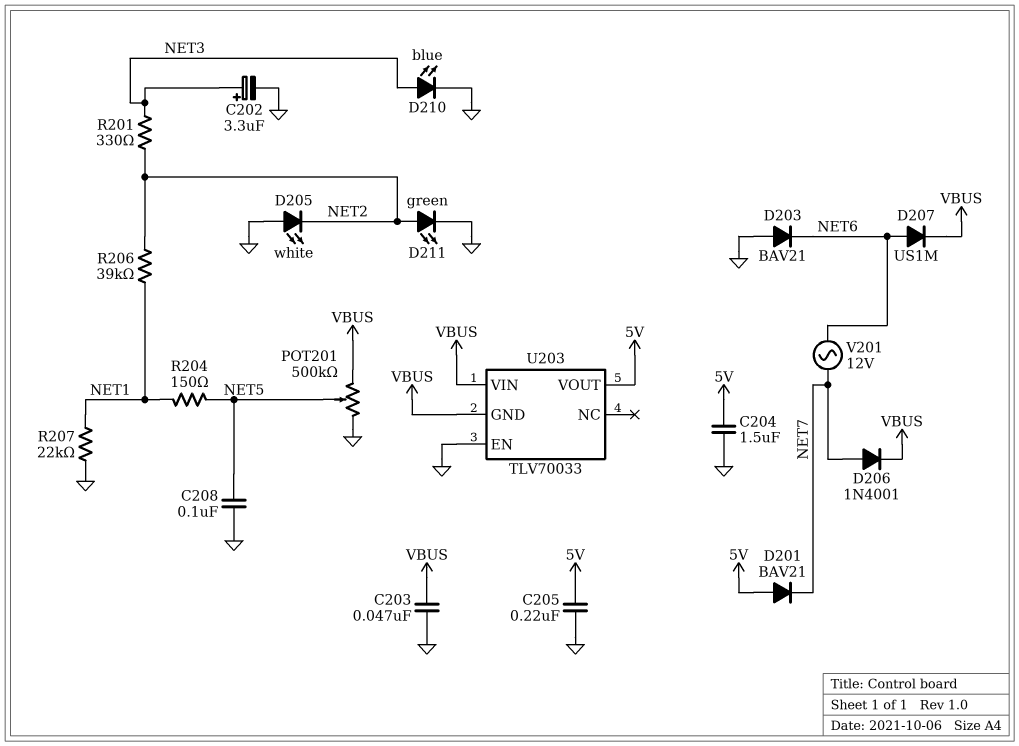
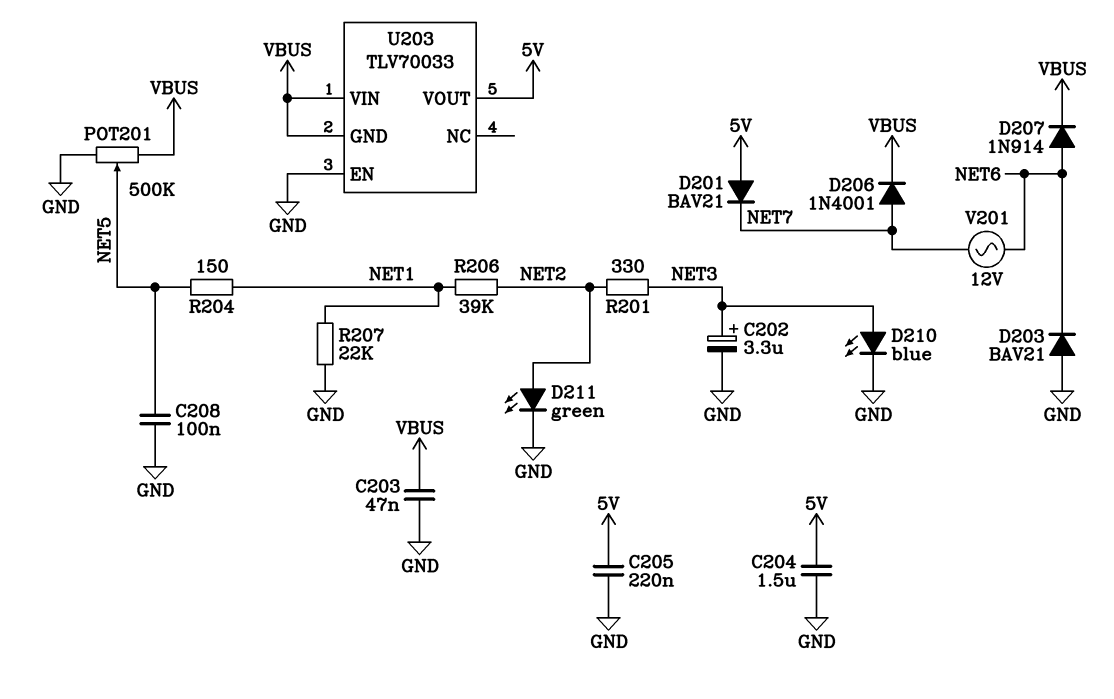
D205: LED white (A GND, K NET2) -> none
D207: diode US1M (A NET6, K VBUS) -> diode 1N914 (A NET6, K VBUS)

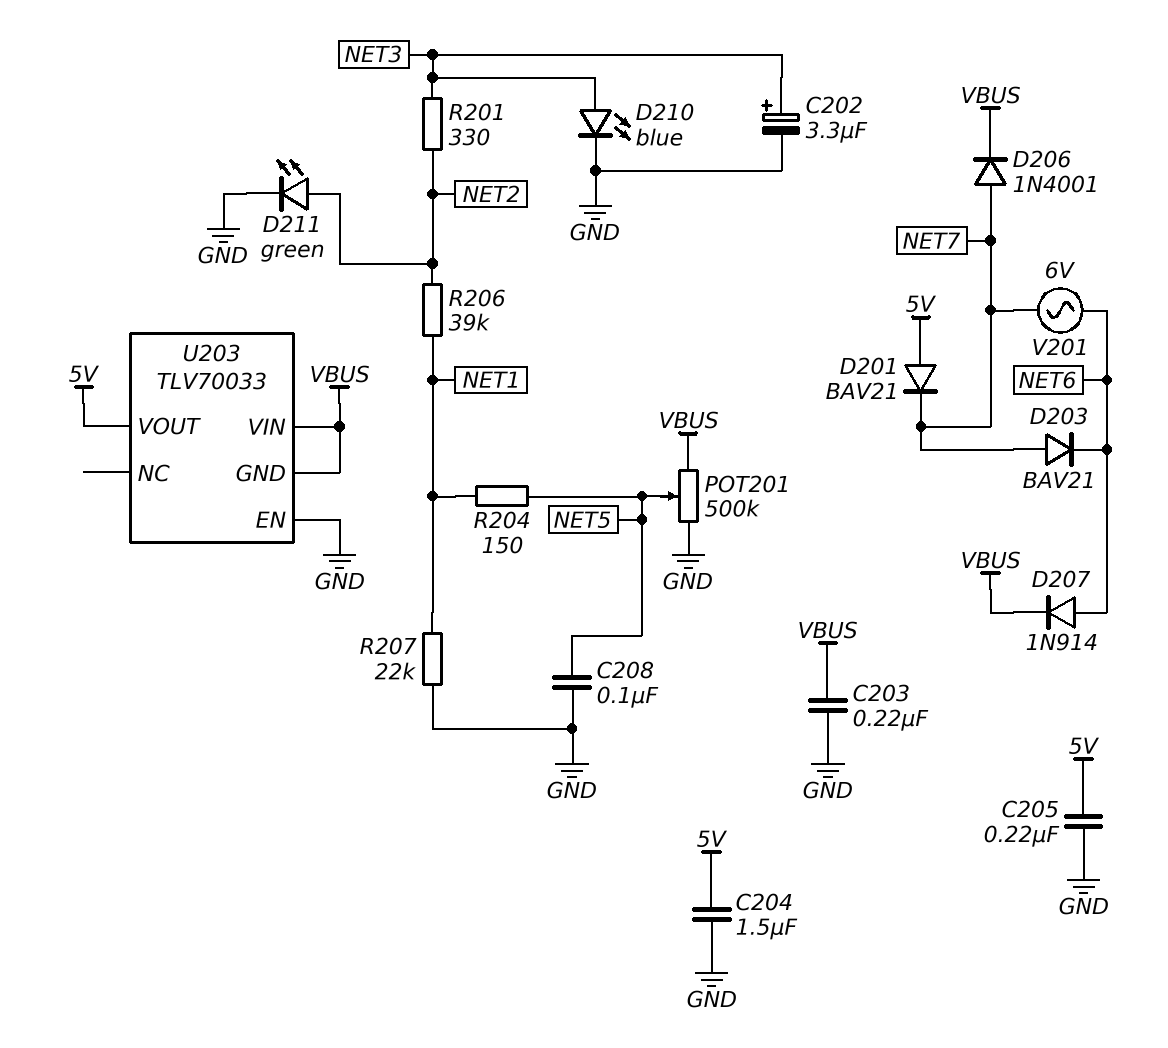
C203: 47nF (GND, VBUS) -> 220nF (GND, VBUS)
D203: diode BAV21 (A GND, K NET6) -> diode BAV21 (A NET7, K NET6)
V201: AC 12V (NET6, NET7) -> AC 6V (NET6, NET7)

